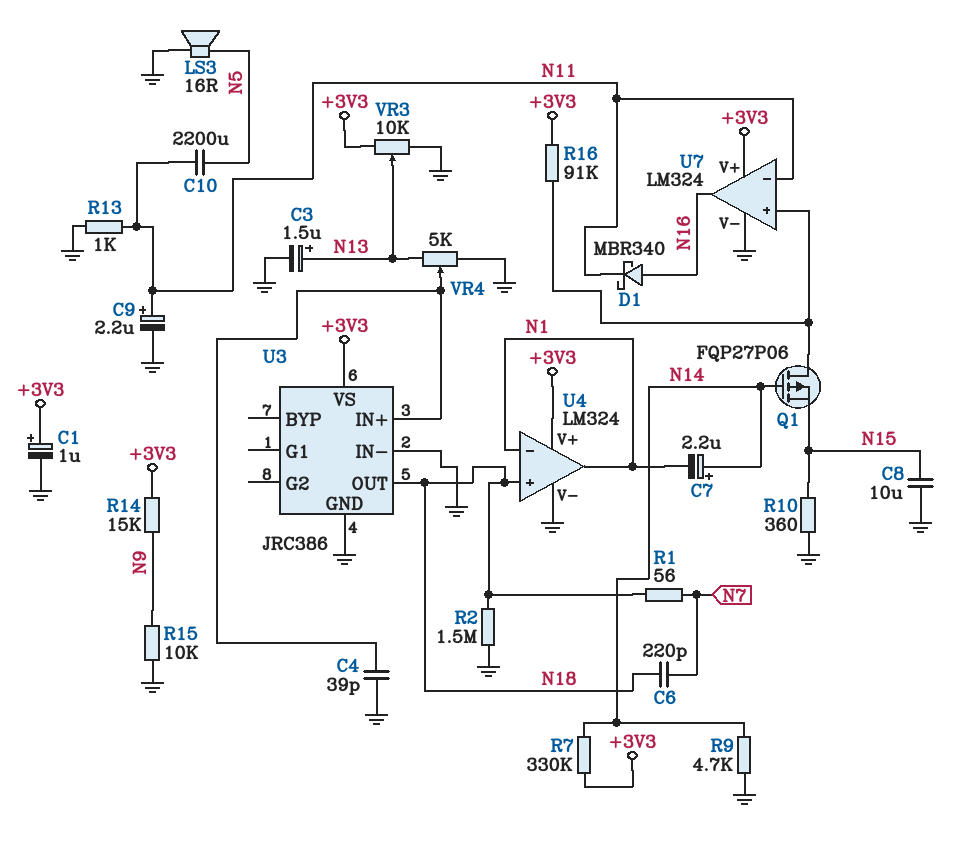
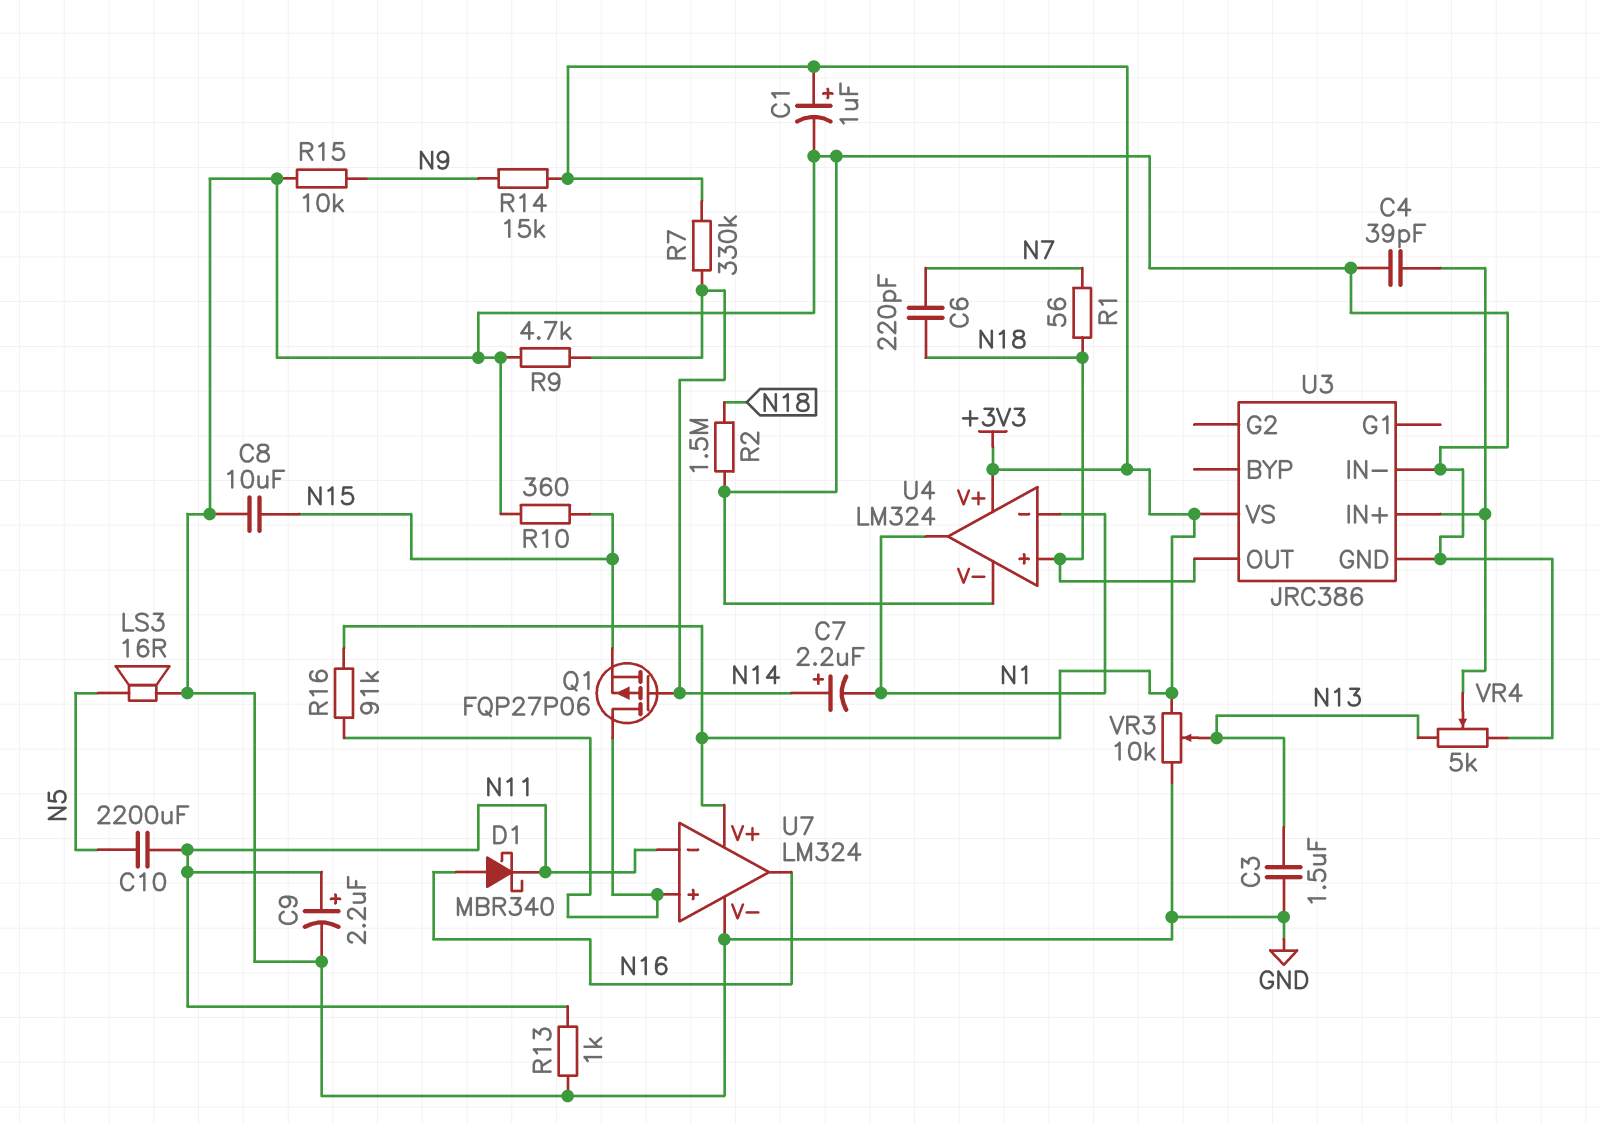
C3: 1.5uF (plus N13, minus GND) -> 1.5uF (GND, N13)

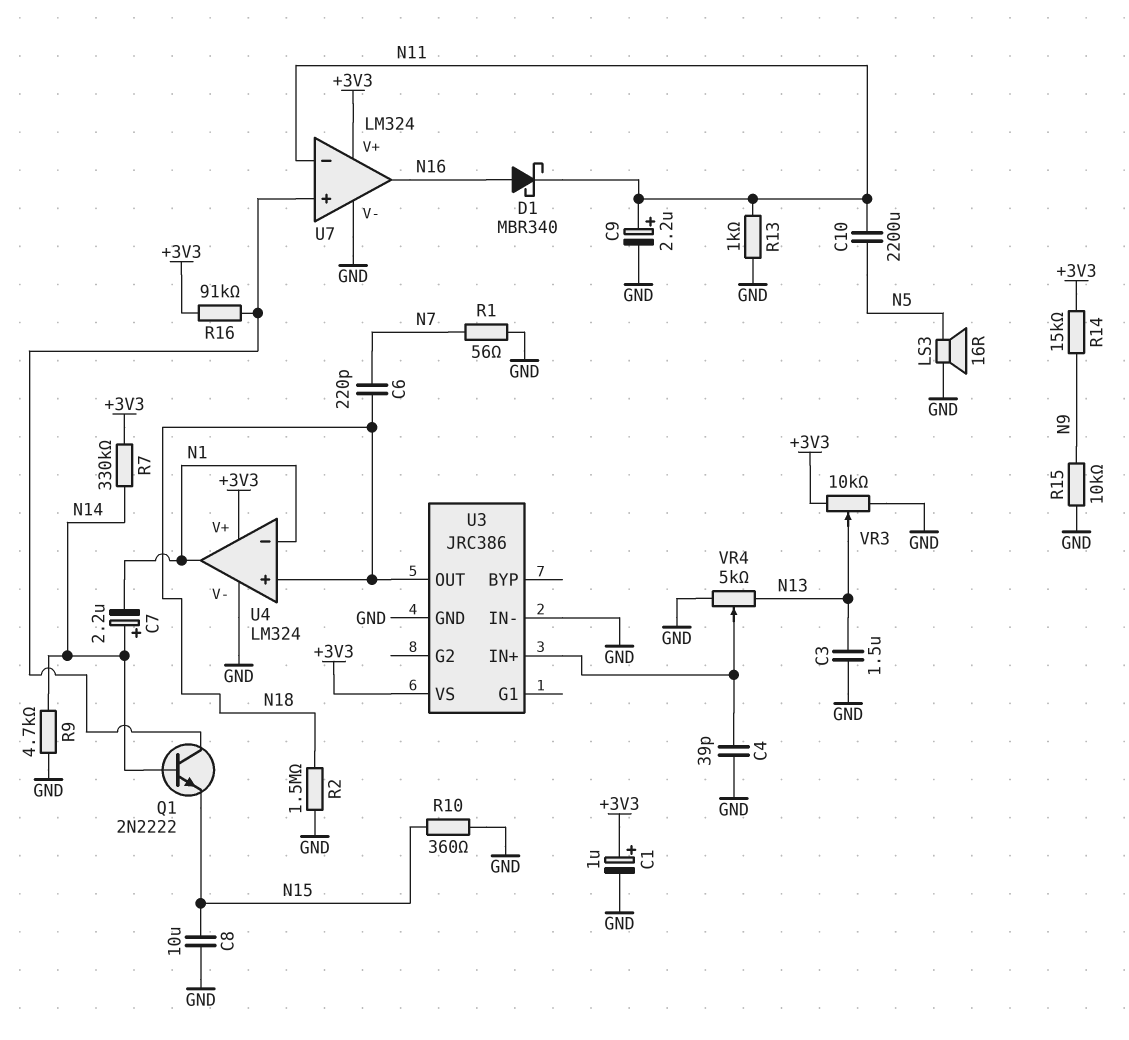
Q1: PMOS FQP27P06 (G N14, D U7/in+, S N15) -> NPN 2N2222 (B N14, C U7/in+, E N15)
R1: 56 (N7, N18) -> 56 (GND, N7)

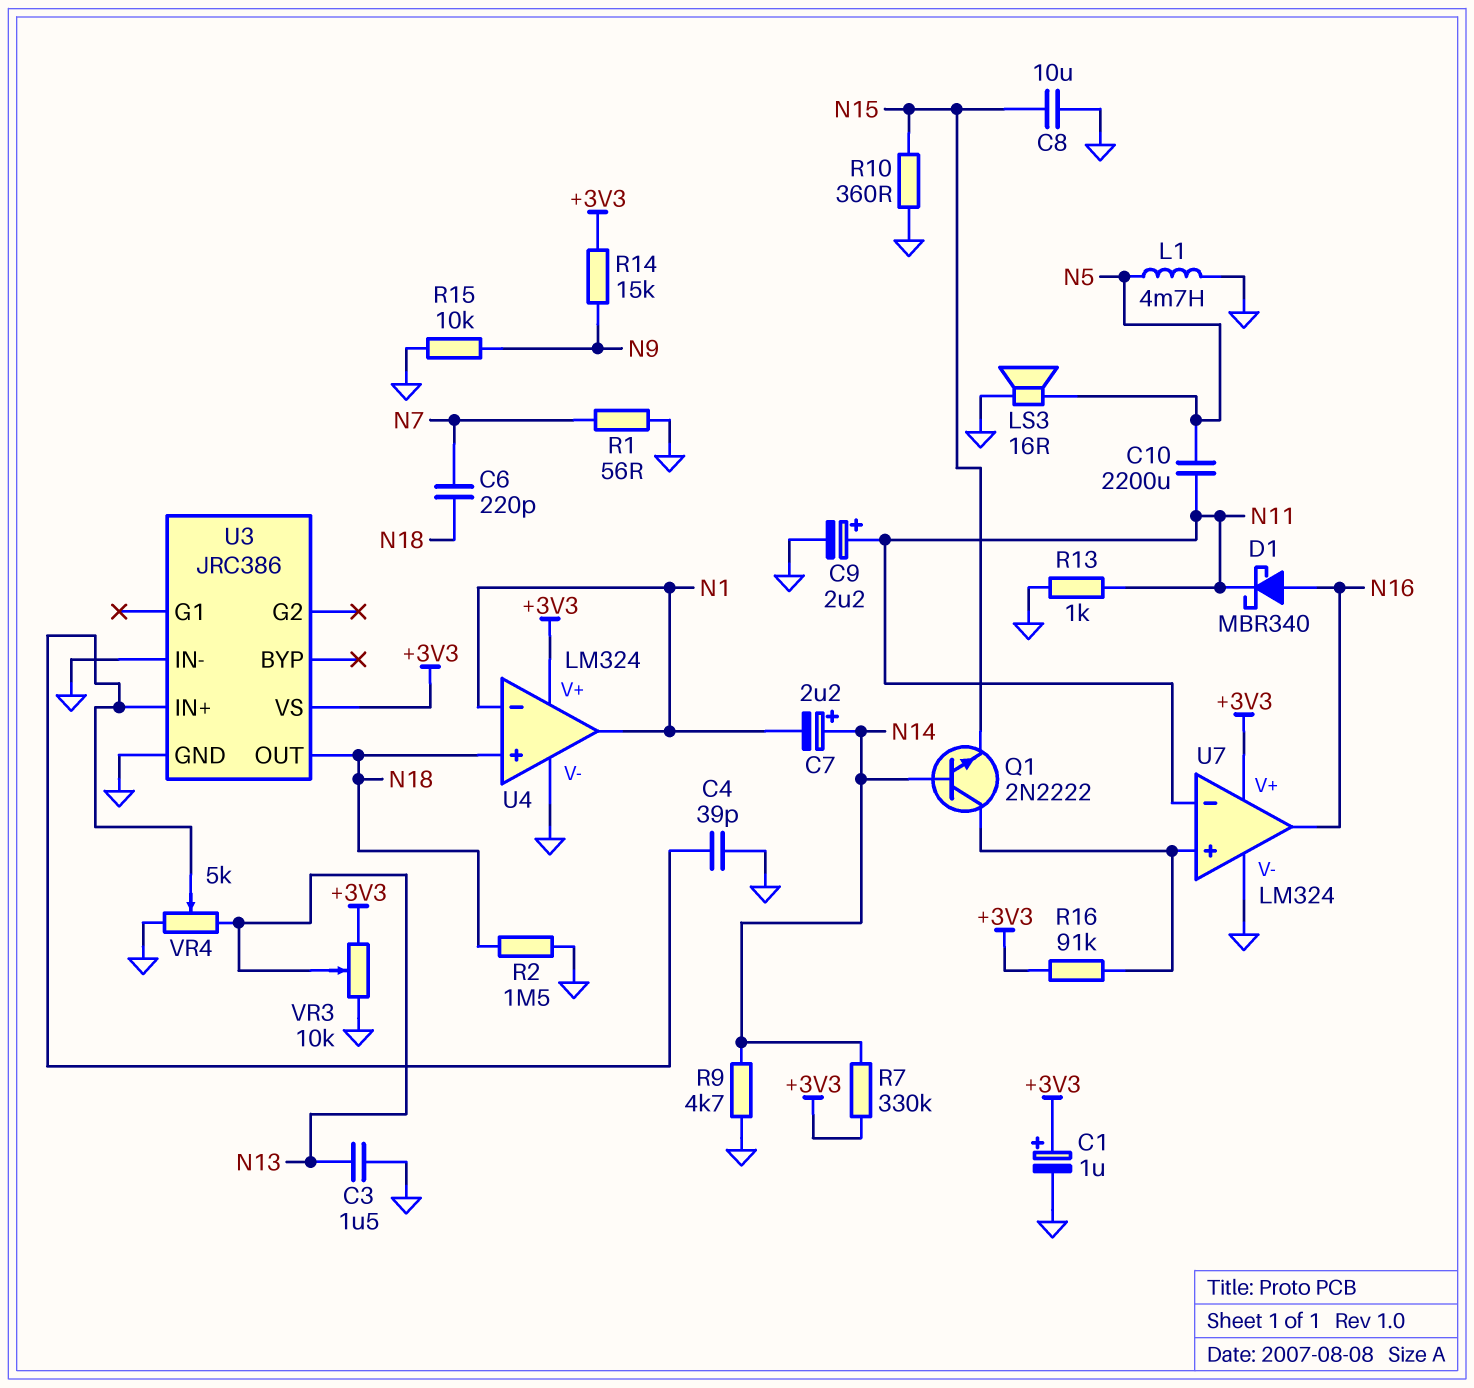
L1: none -> 4.7mH (GND, N5)

